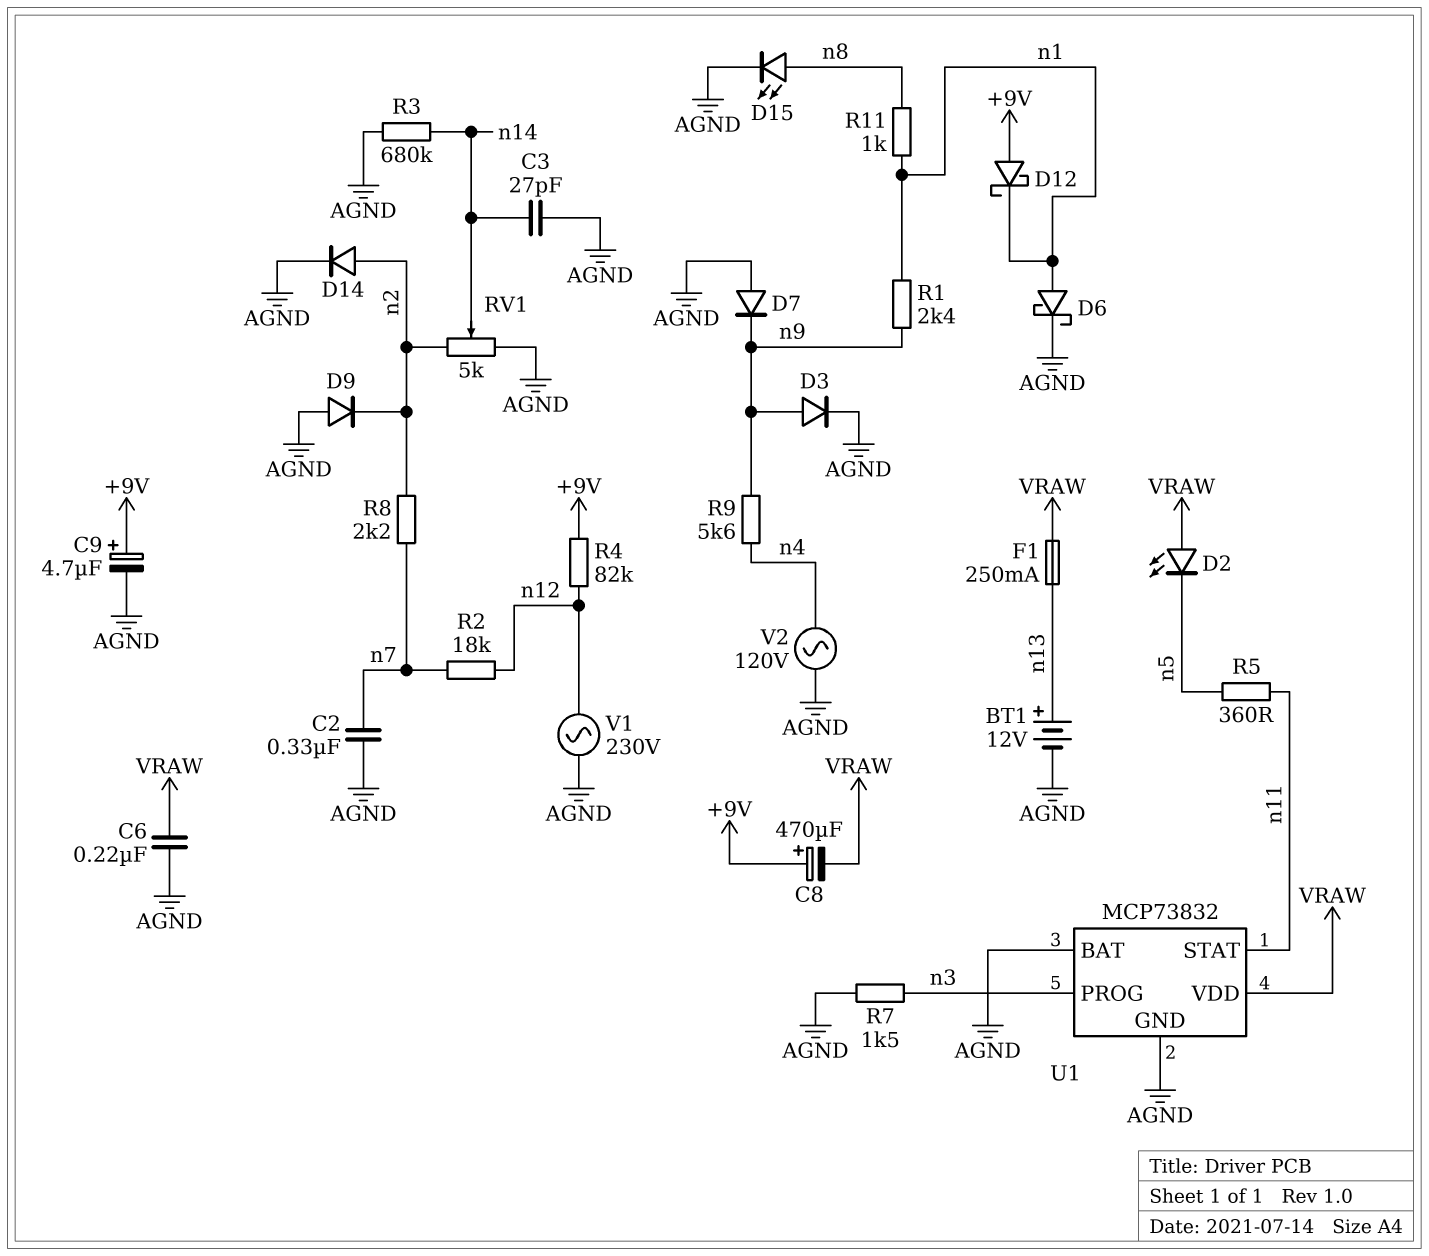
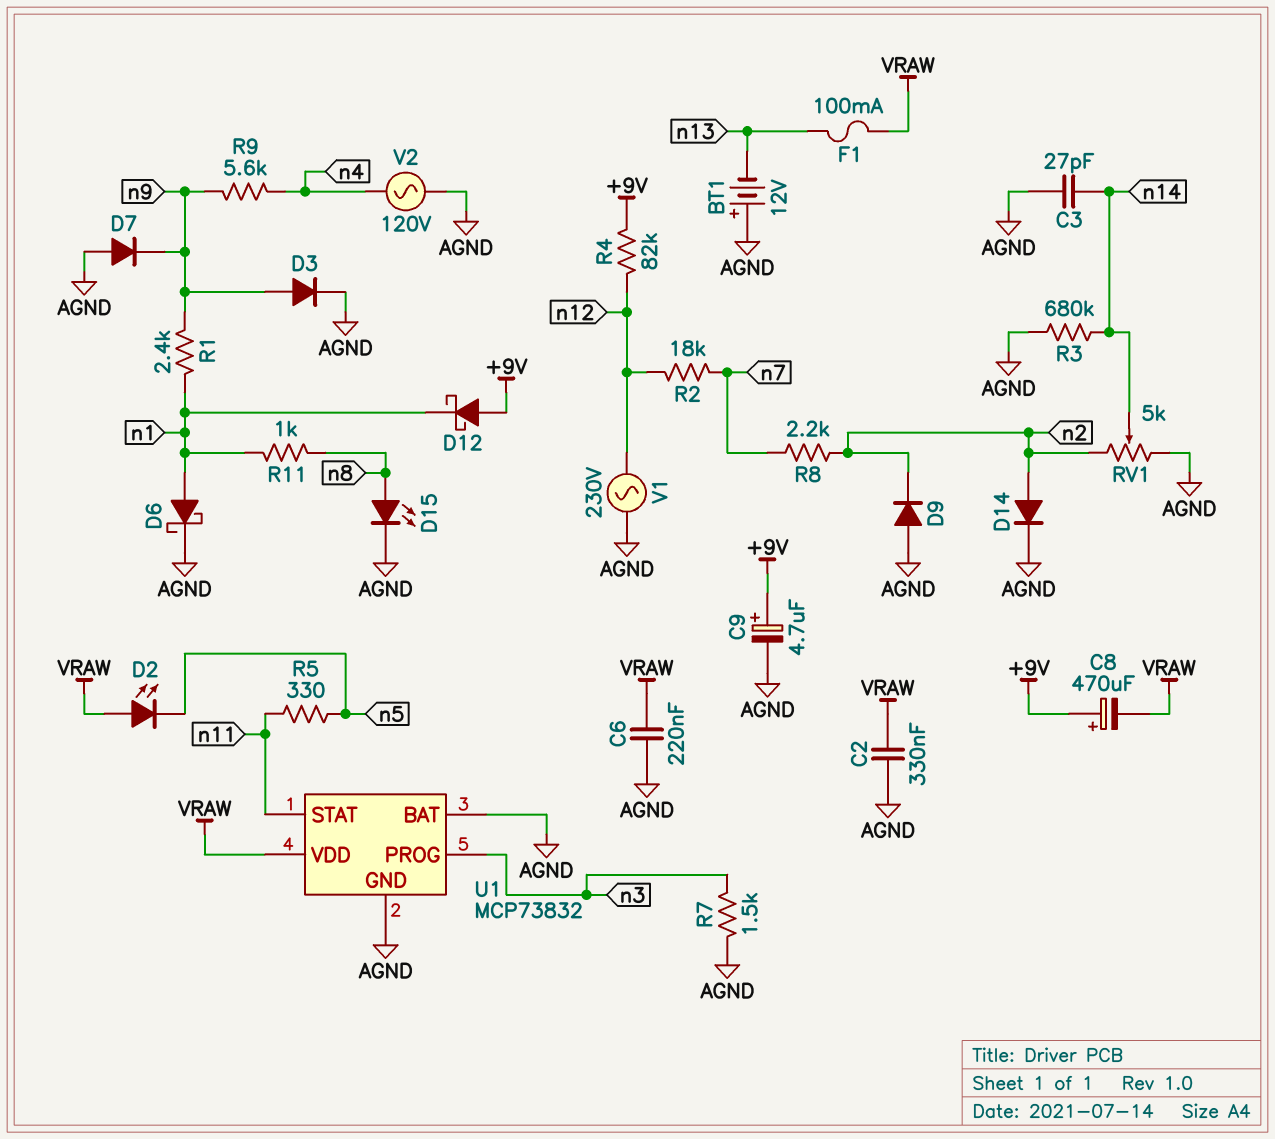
BT1: 12V (plus n13, minus AGND) -> 12V (plus AGND, minus n13)
C2: 330nF (AGND, n7) -> 330nF (AGND, VRAW)
F1: 250mA (VRAW, n13) -> 100mA (VRAW, n13)
R5: 360 (n5, n11) -> 330 (n5, n11)

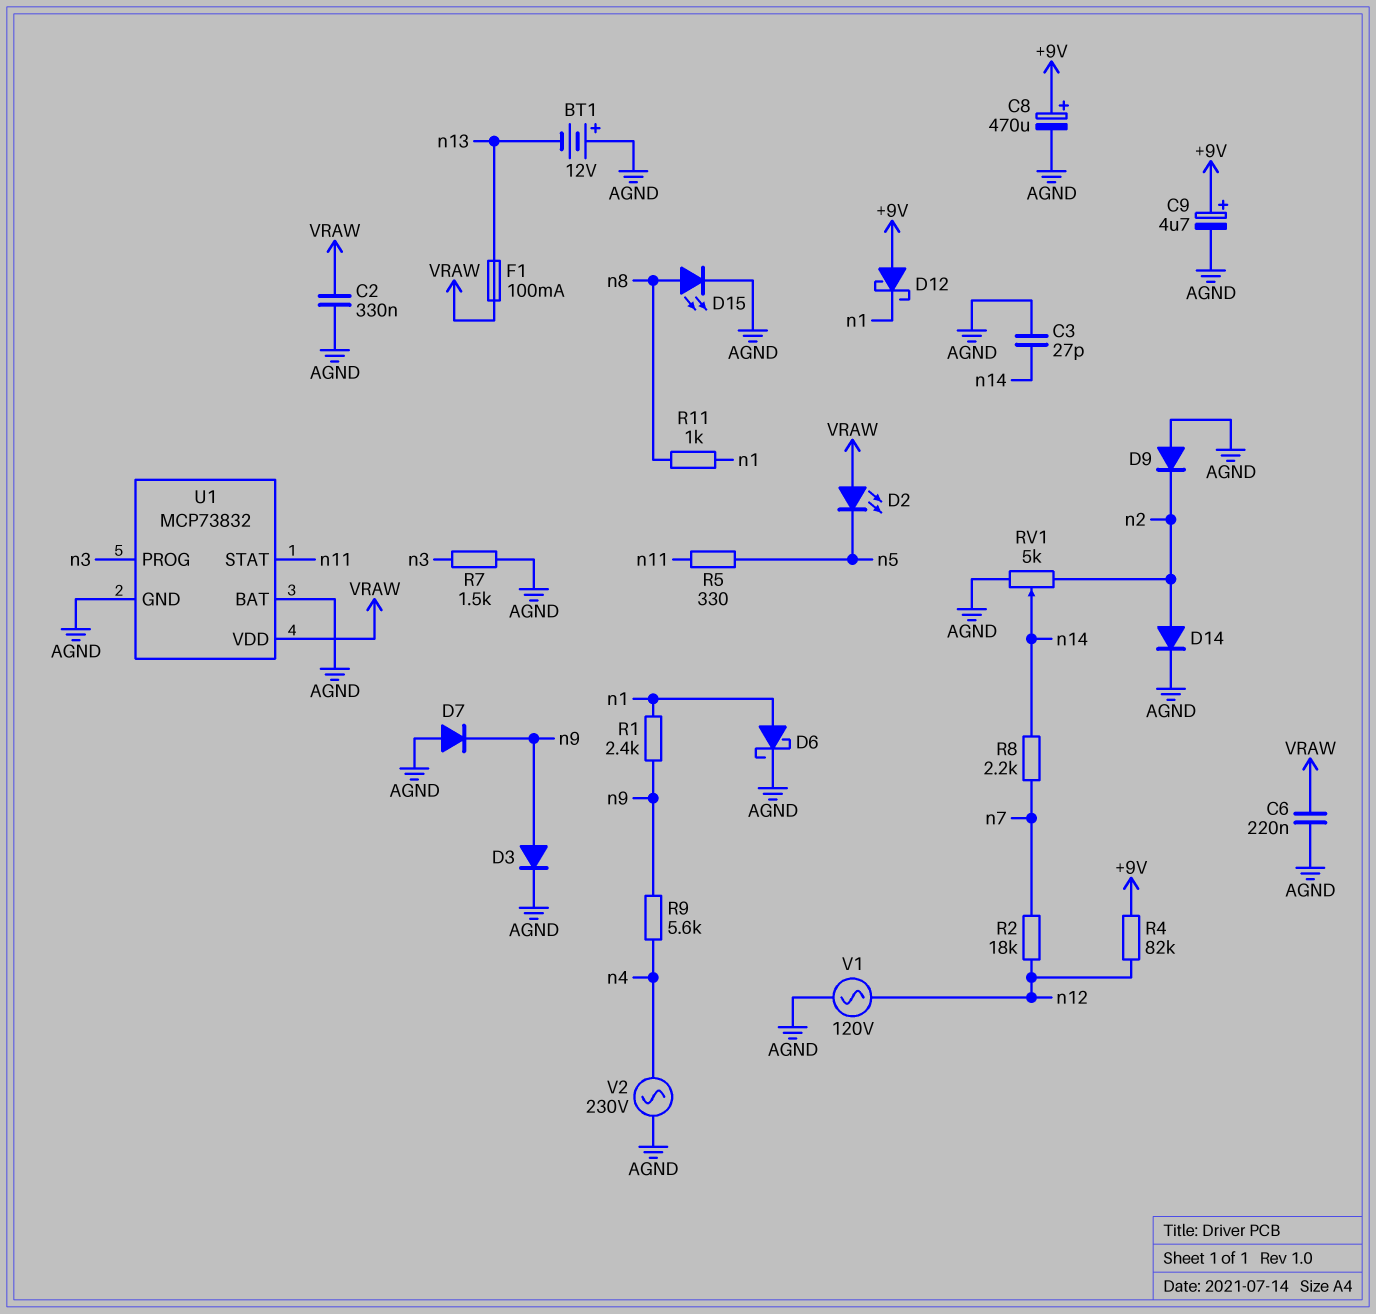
C8: 470uF (plus +9V, minus VRAW) -> 470uF (plus +9V, minus AGND)
R3: 680k (AGND, n14) -> none
R8: 2.2k (n2, n7) -> 2.2k (n7, n14)
V1: AC 230V (AGND, n12) -> AC 120V (AGND, n12)
V2: AC 120V (AGND, n4) -> AC 230V (AGND, n4)

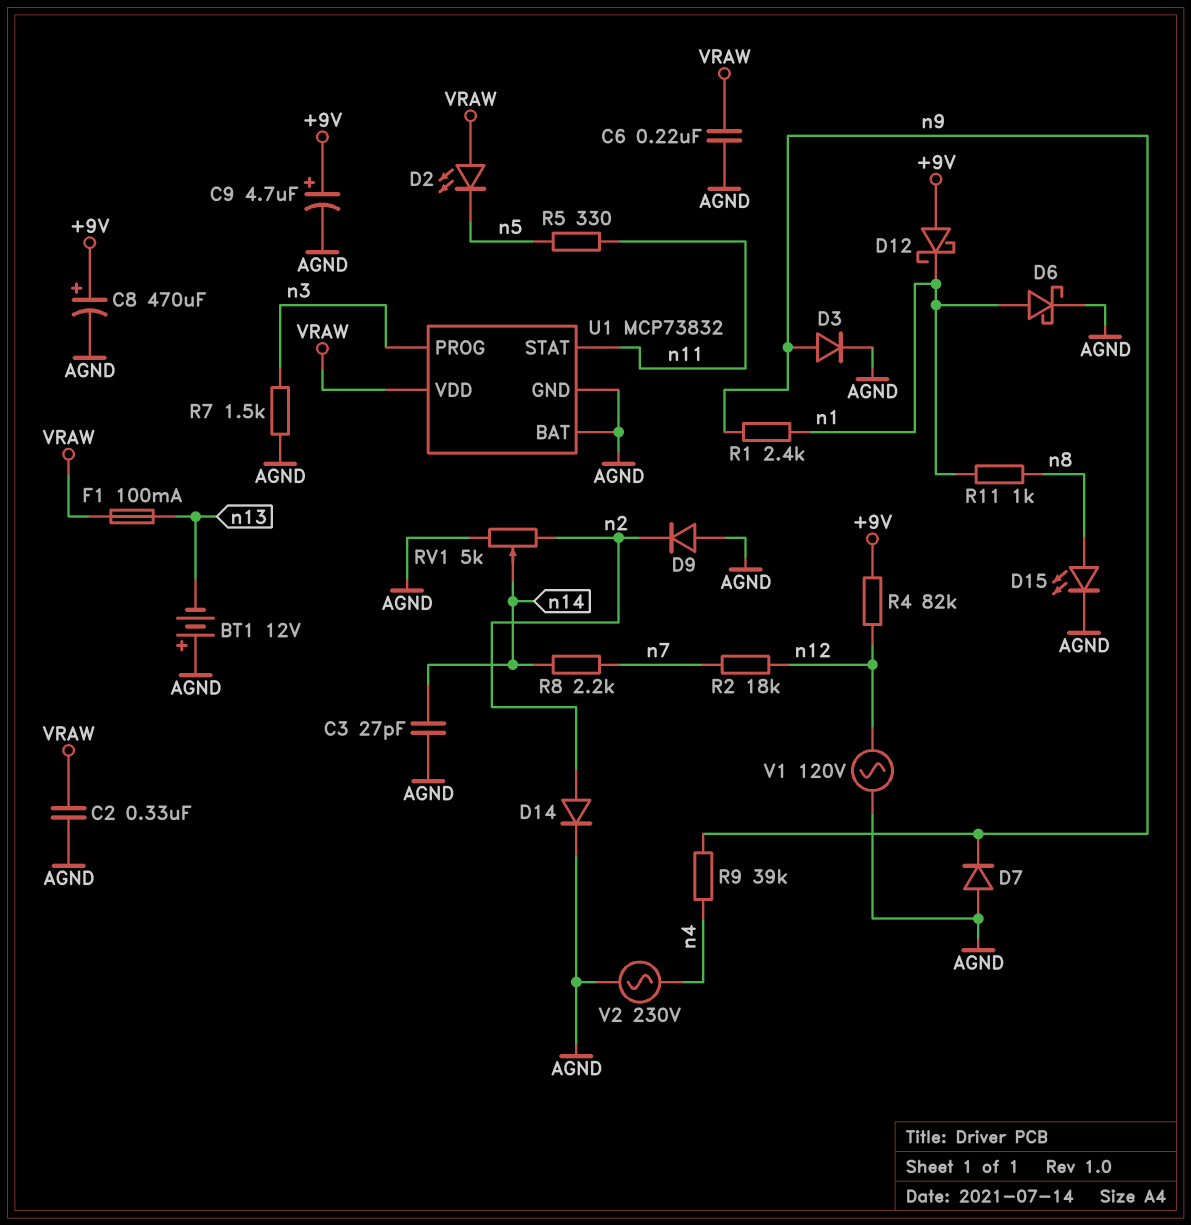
R9: 5.6k (n4, n9) -> 39k (n4, n9)

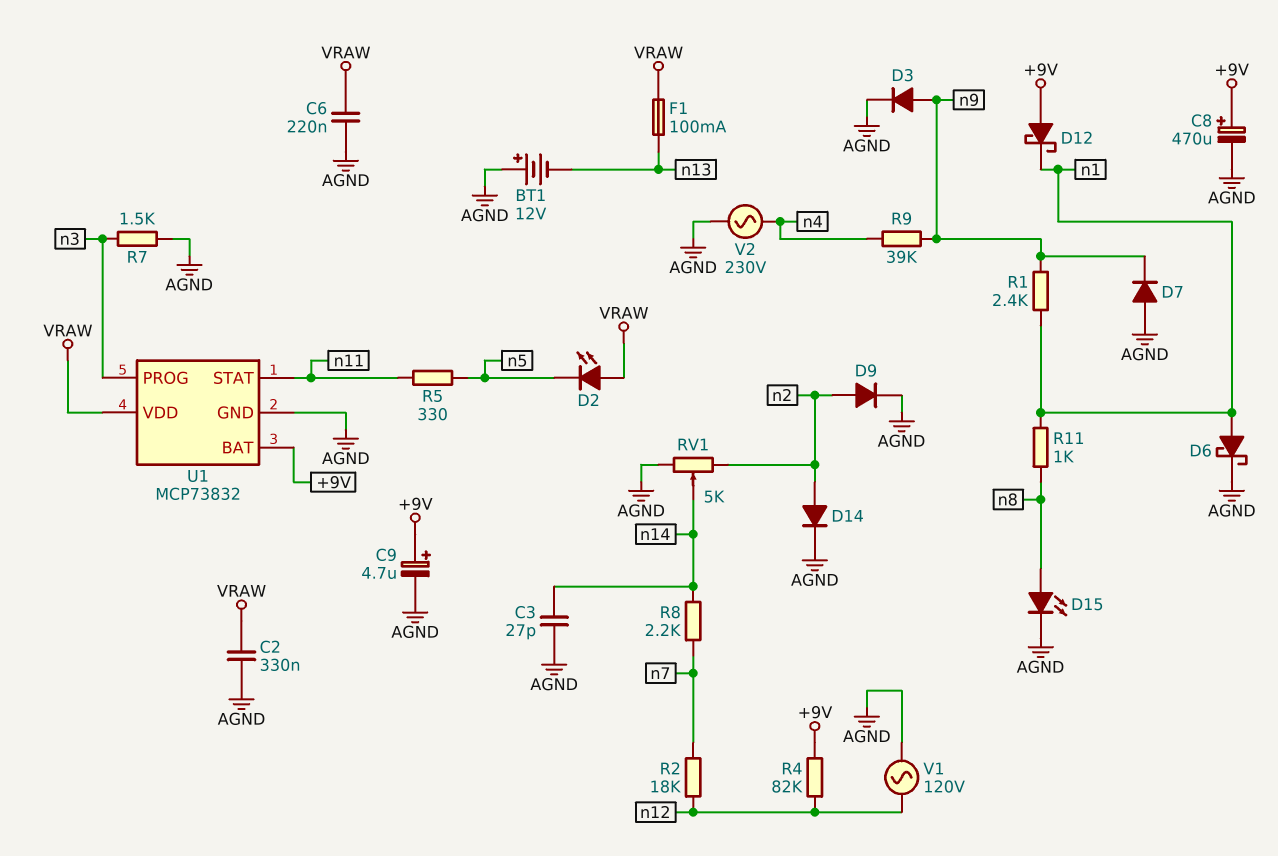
D9: diode (A AGND, K n2) -> diode (A n2, K AGND)
U1 pin BAT: AGND -> +9V

